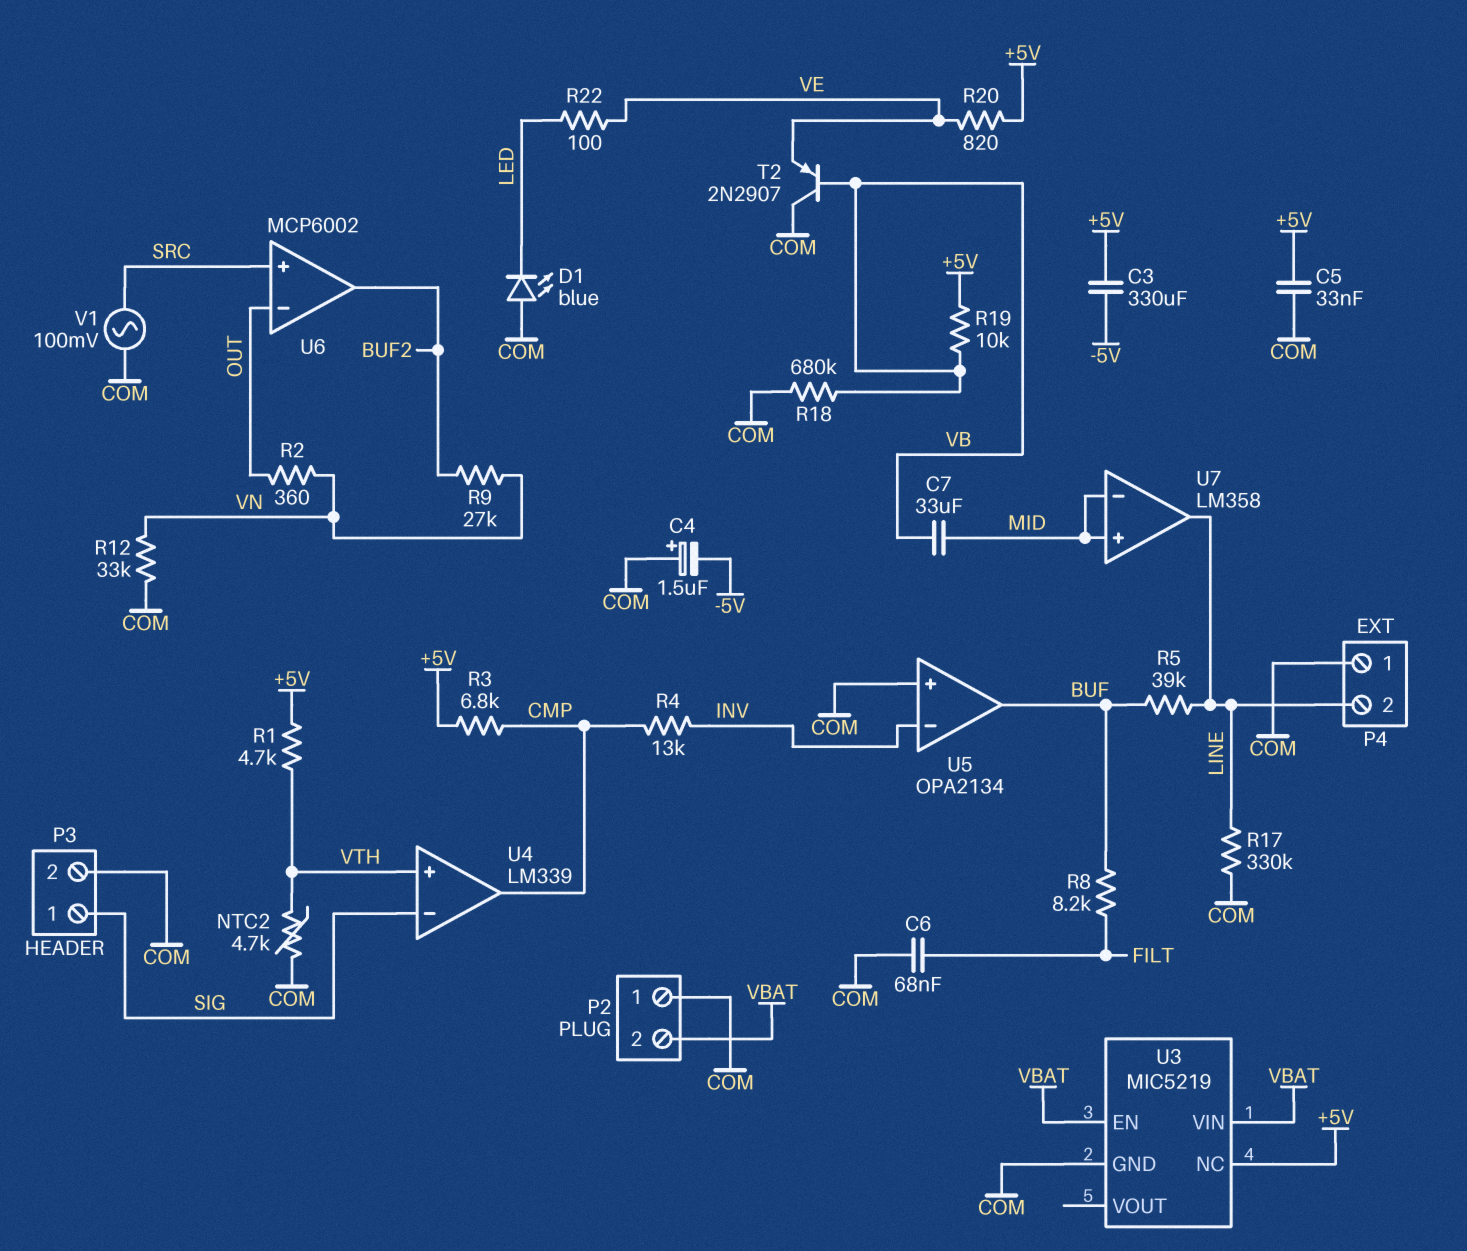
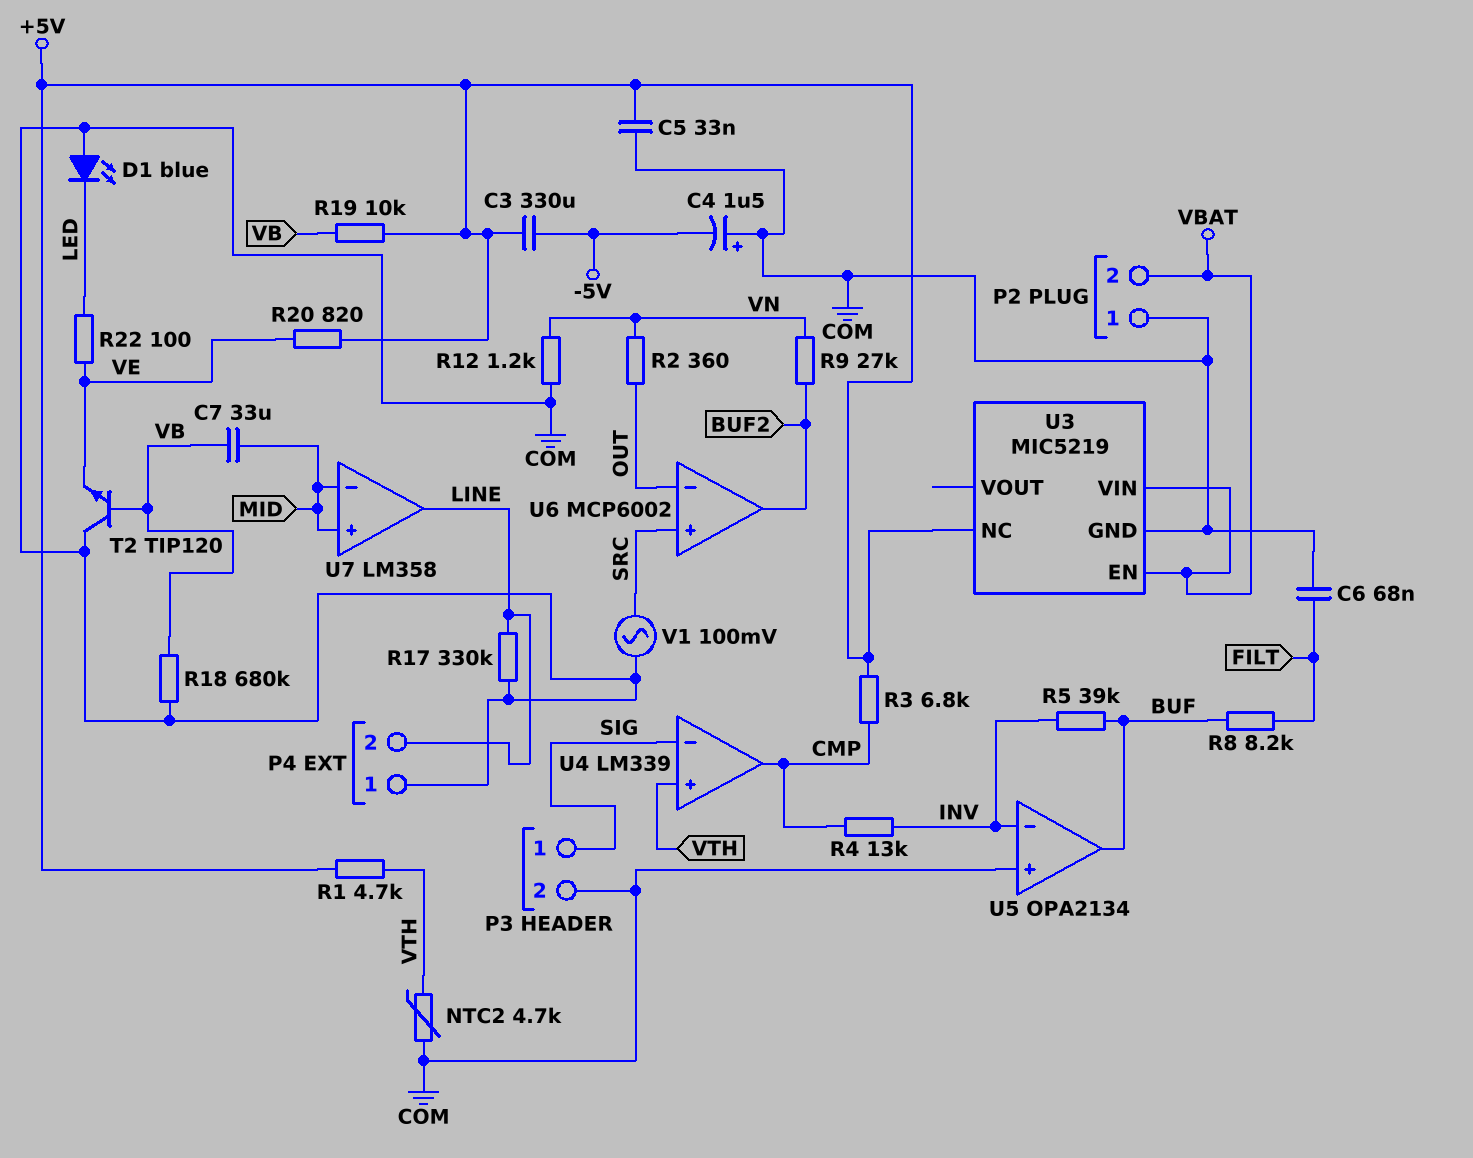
R5: 39k (BUF, LINE) -> 39k (BUF, INV)
R12: 33k (COM, VN) -> 1.2k (COM, VN)
T2: PNP 2N2907 (B VB, C COM, E VE) -> NPN TIP120 (B VB, C COM, E VE)

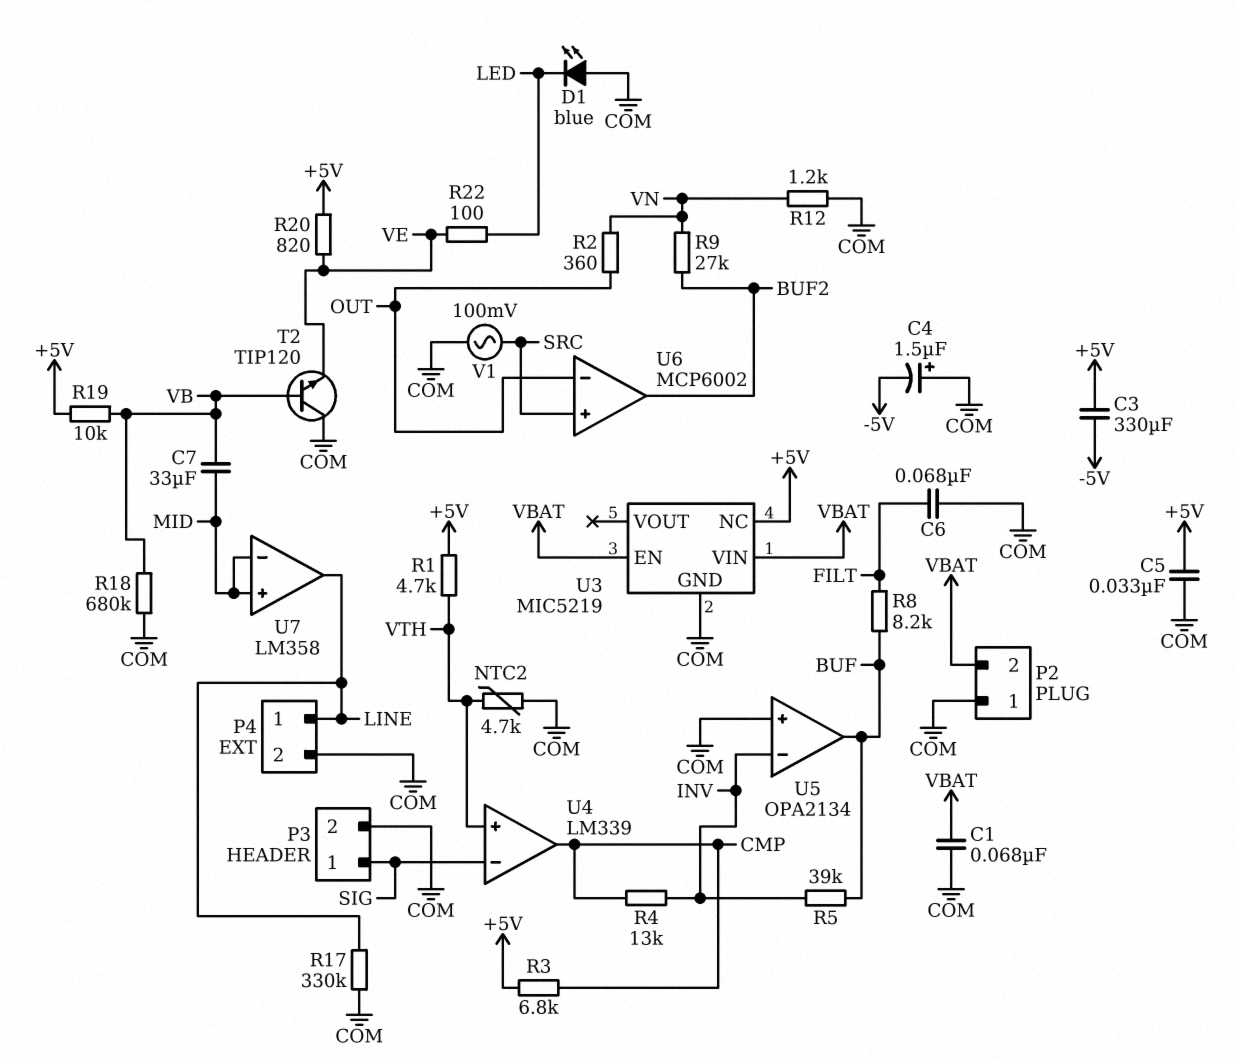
C1: none -> 68nF (COM, VBAT)
P4 pin 1: COM -> LINE
P4 pin 2: LINE -> COM

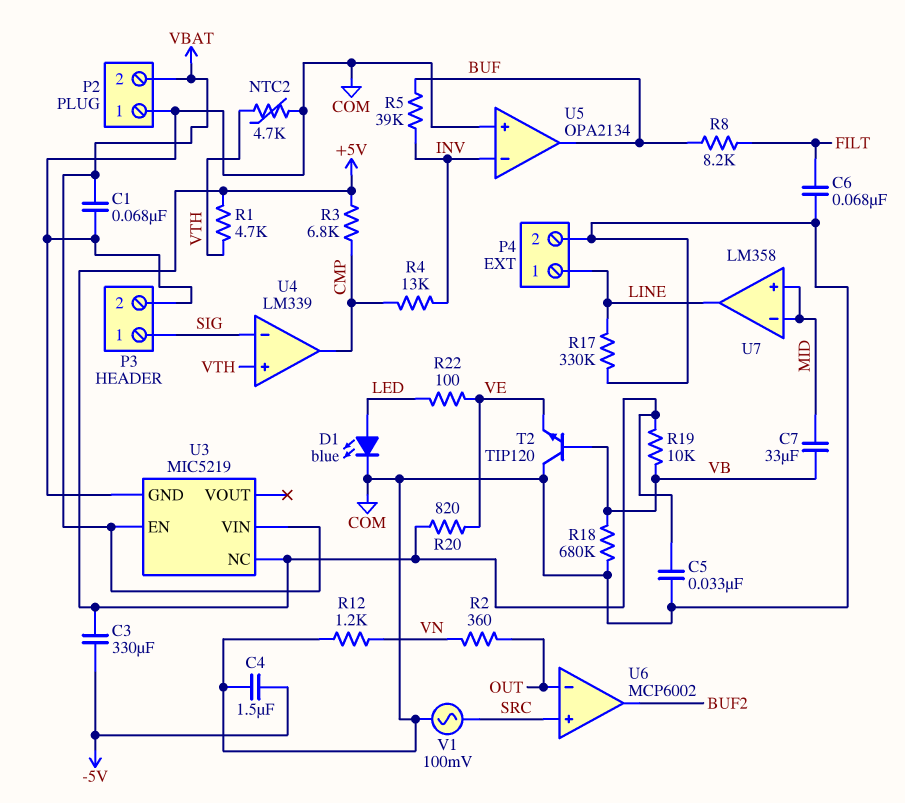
C4: 1.5uF (plus COM, minus -5V) -> 1.5uF (-5V, COM)
D1: LED blue (A COM, K LED) -> LED blue (A LED, K COM)
R9: 27k (BUF2, VN) -> none

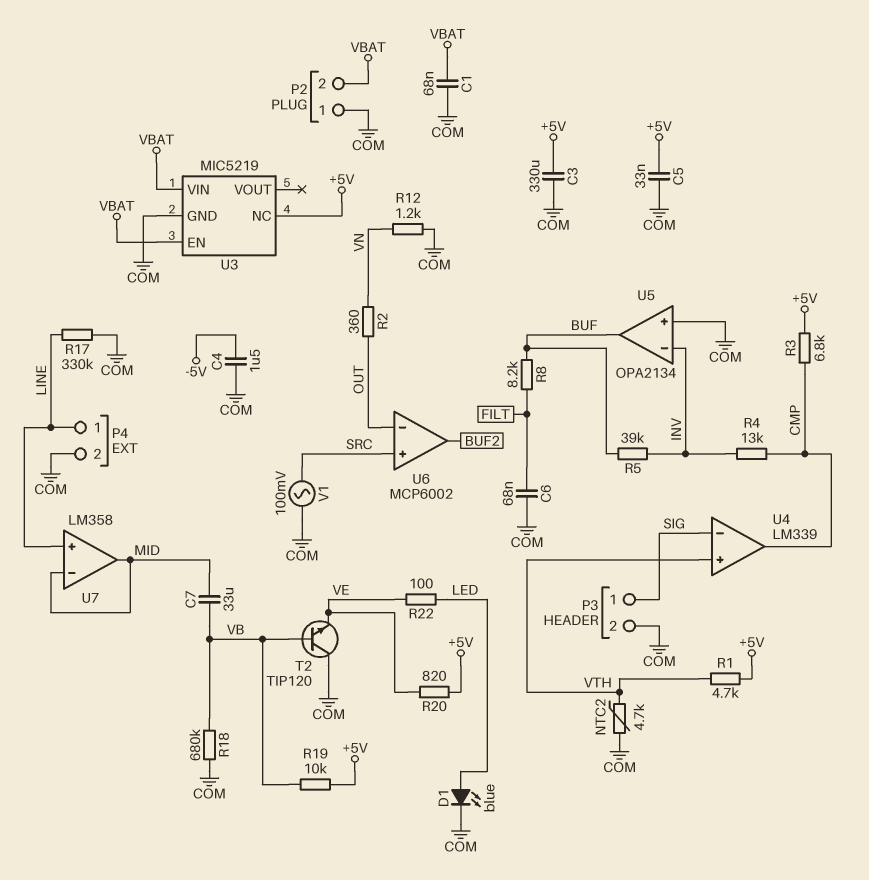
C3: 330uF (+5V, -5V) -> 330uF (+5V, COM)
U7 pin in+: MID -> LINE
U7 pin out: LINE -> MID

